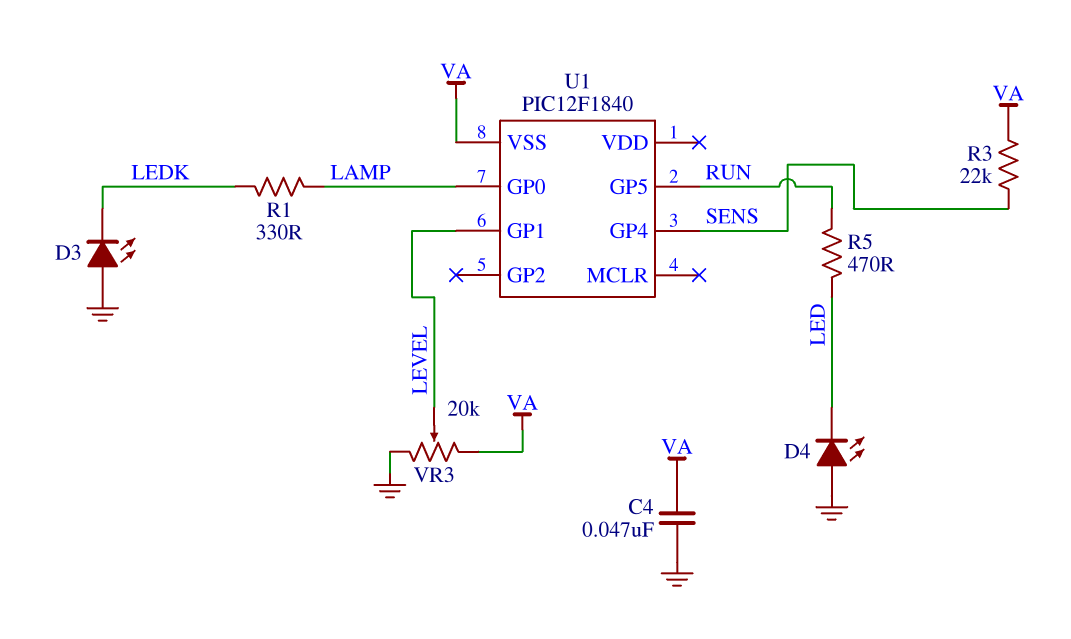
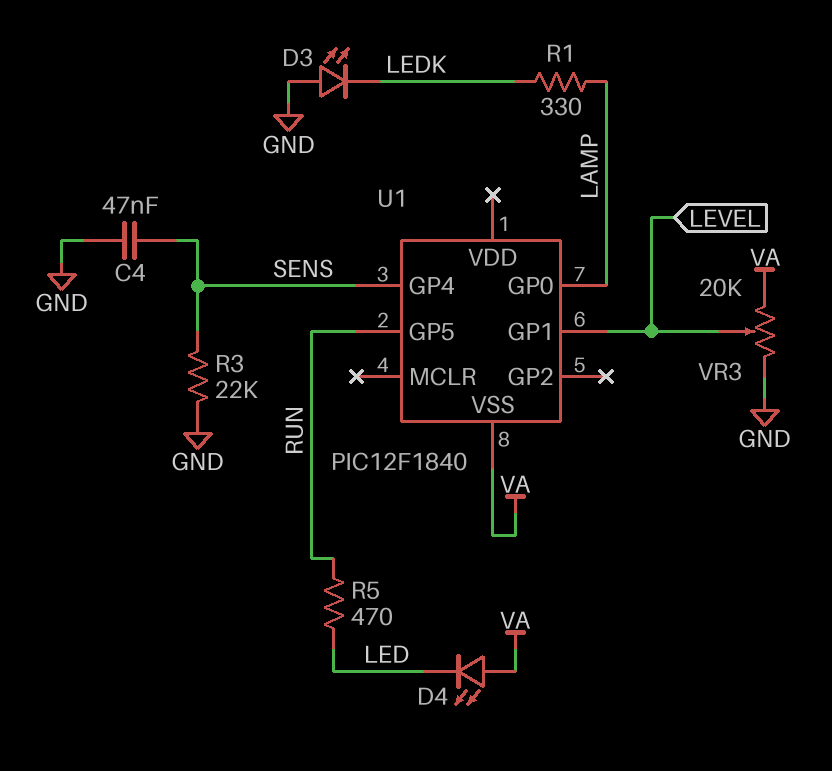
C4: 47nF (GND, VA) -> 47nF (GND, SENS)
D4: LED (A GND, K LED) -> LED (A VA, K LED)
R3: 22k (SENS, VA) -> 22k (GND, SENS)

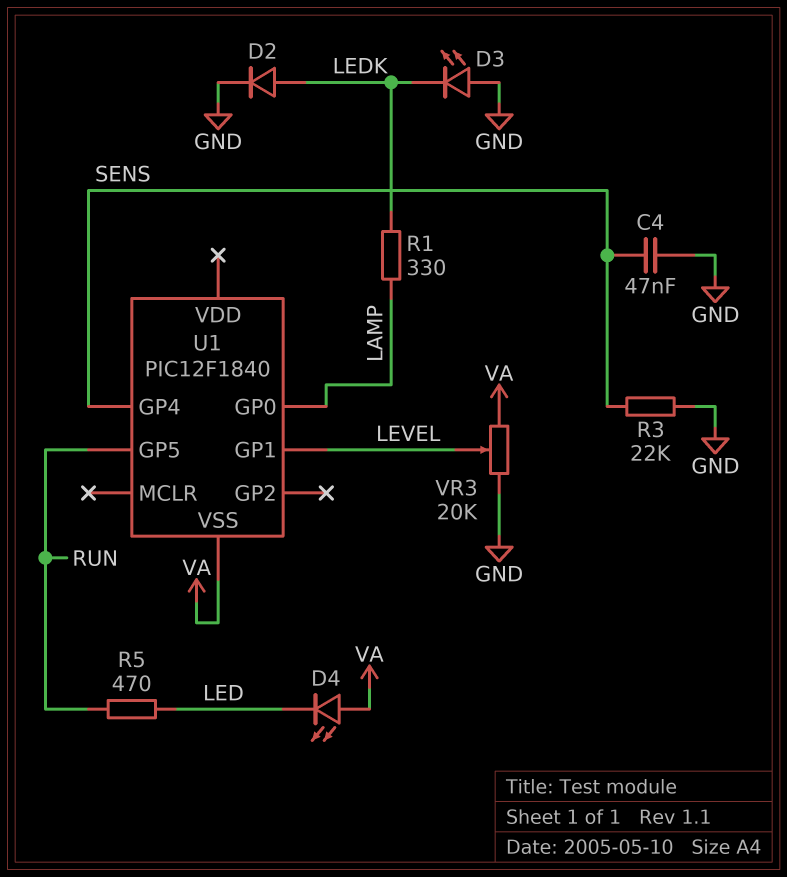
D2: none -> diode (A LEDK, K GND)

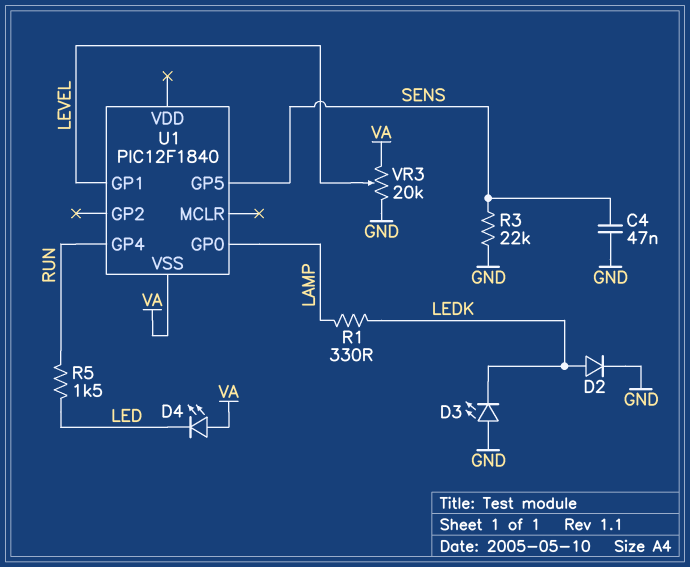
R5: 470 (LED, RUN) -> 1.5k (LED, RUN)
U1 pin GP4: SENS -> RUN
U1 pin GP5: RUN -> SENS

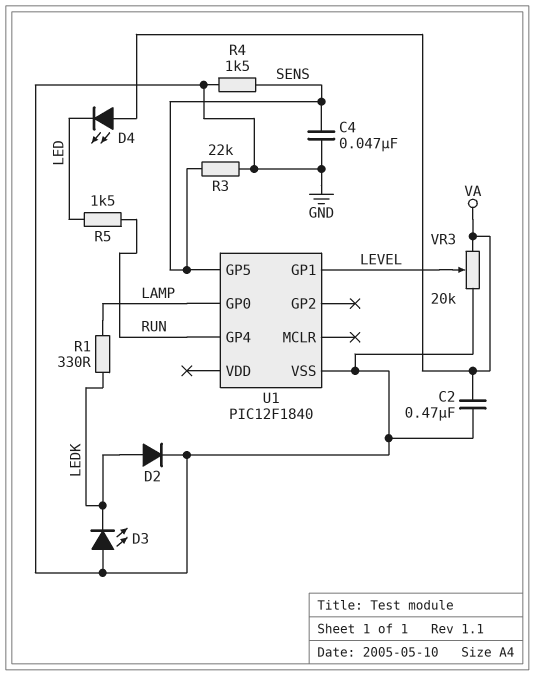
C2: none -> 470nF (GND, VA)
R4: none -> 1.5k (GND, SENS)
U1 pin VSS: VA -> GND

